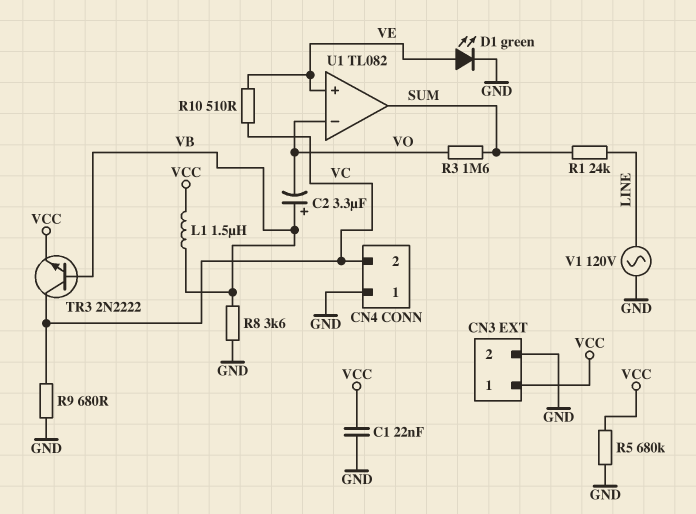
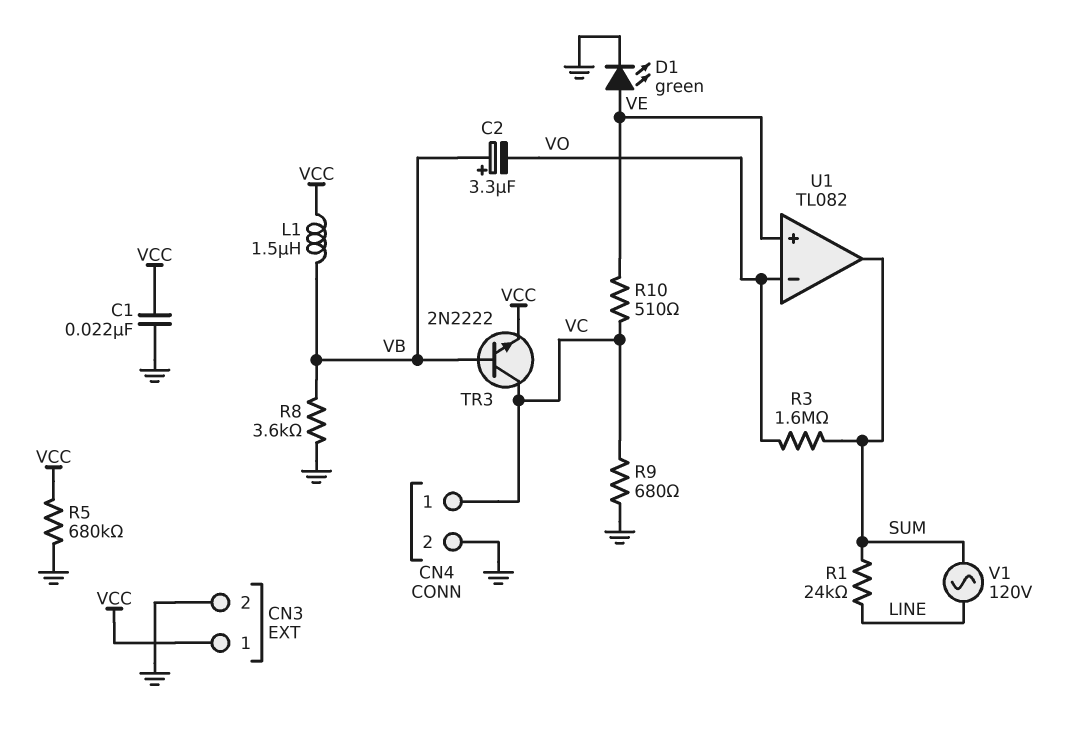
CN4 pin 1: GND -> VC
CN4 pin 2: VC -> GND
V1: AC 120V (GND, LINE) -> AC 120V (LINE, SUM)

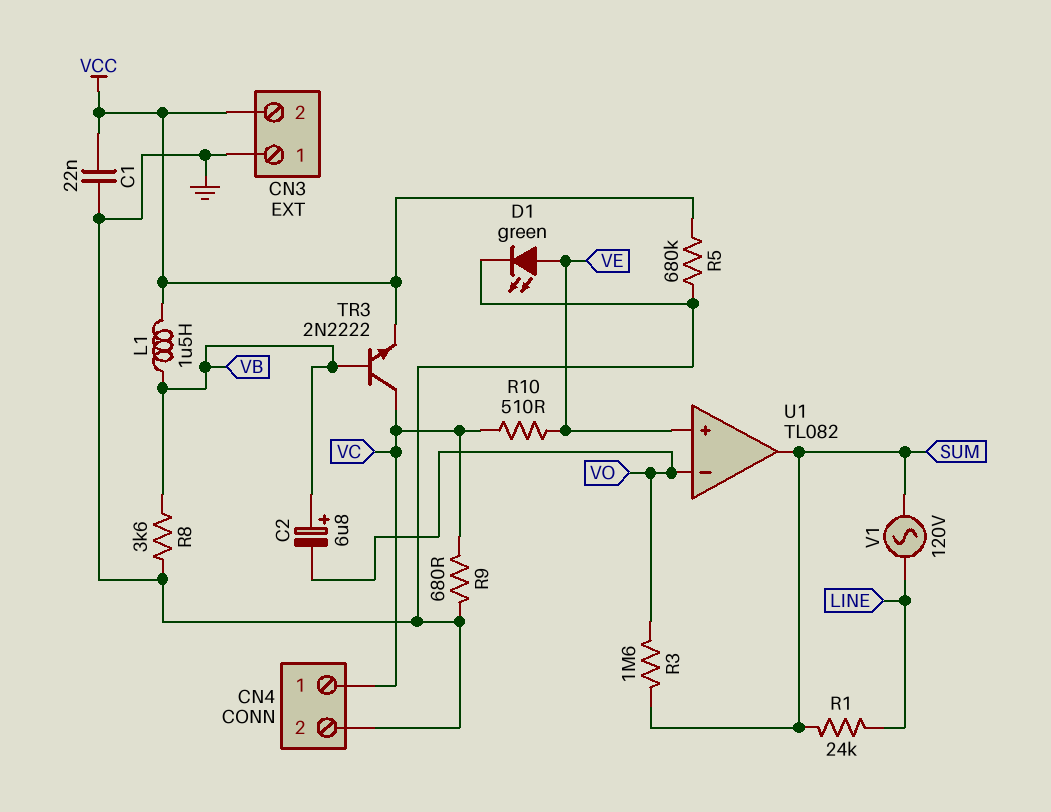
C2: 3.3uF (plus VB, minus VO) -> 6.8uF (plus VB, minus VO)
CN3 pin 1: VCC -> GND
CN3 pin 2: GND -> VCC

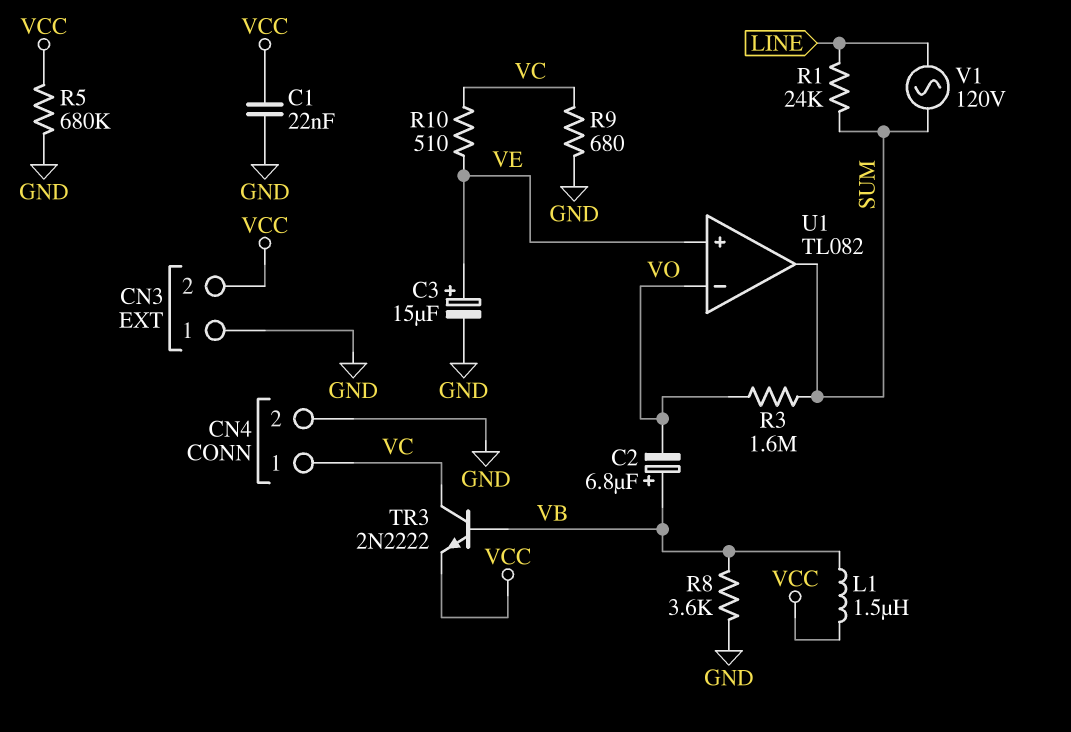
C3: none -> 15uF (plus VE, minus GND)
D1: LED green (A VE, K GND) -> none

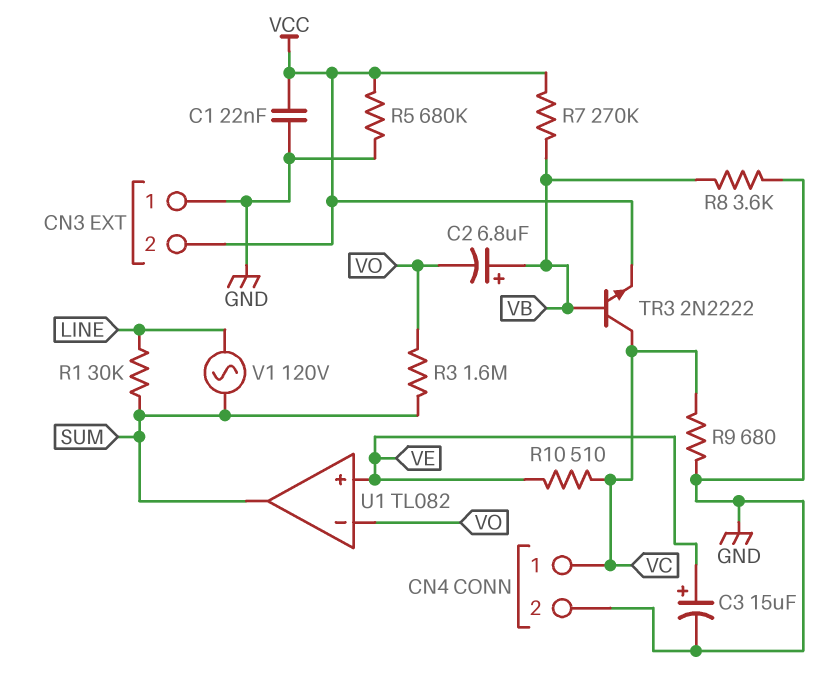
L1: 1.5uH (VB, VCC) -> none
R1: 24k (LINE, SUM) -> 30k (LINE, SUM)
R7: none -> 270k (VB, VCC)

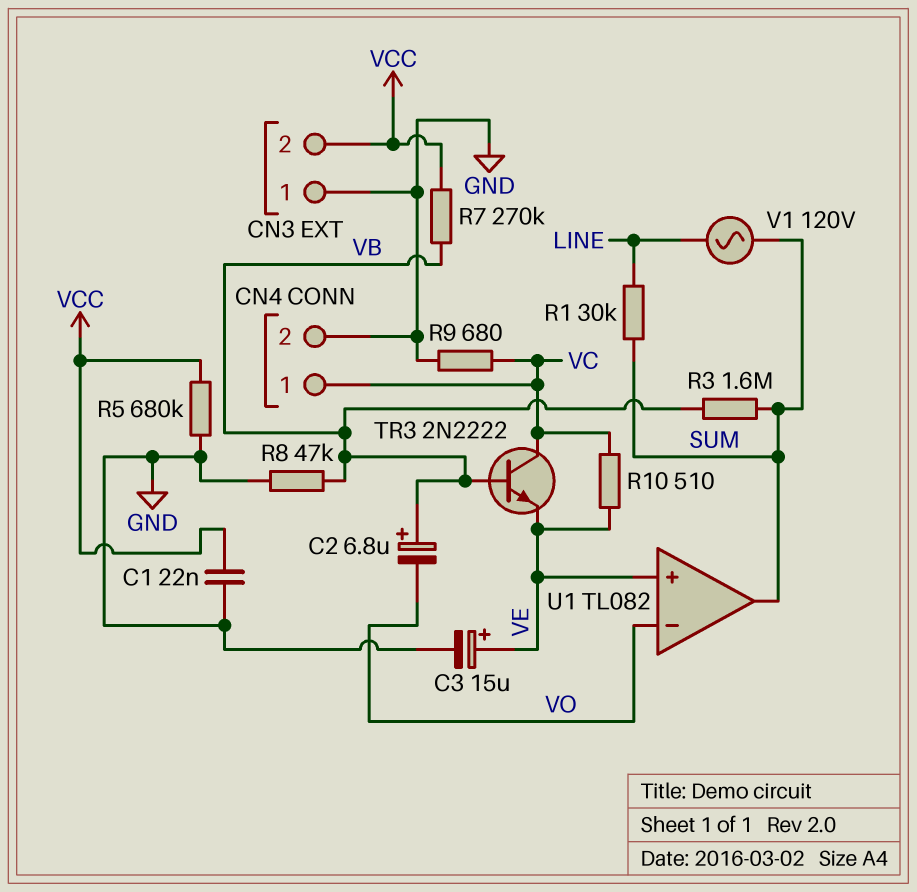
R3: 1.6M (SUM, VO) -> 1.6M (SUM, VB)
R8: 3.6k (GND, VB) -> 47k (GND, VB)
TR3: NPN 2N2222 (B VB, C VC, E VCC) -> NPN 2N2222 (B VB, C VC, E VE)

